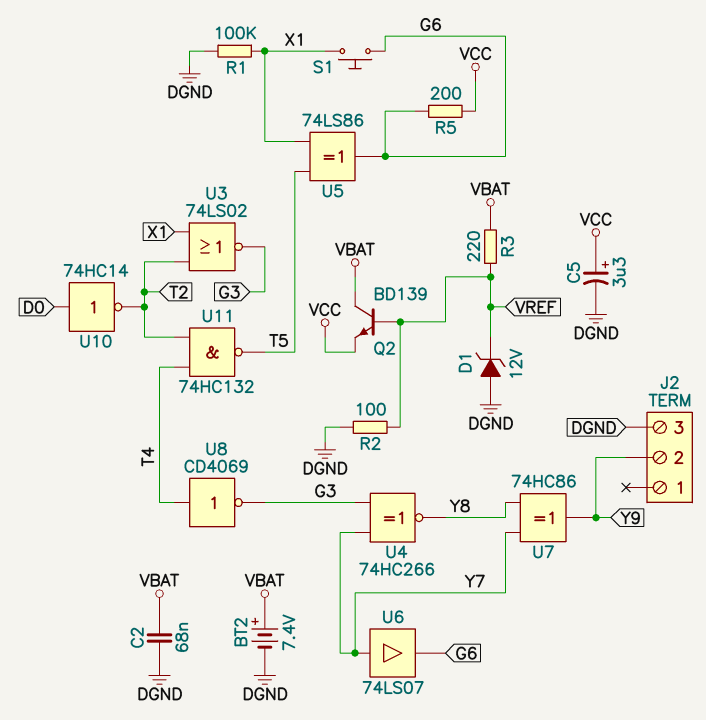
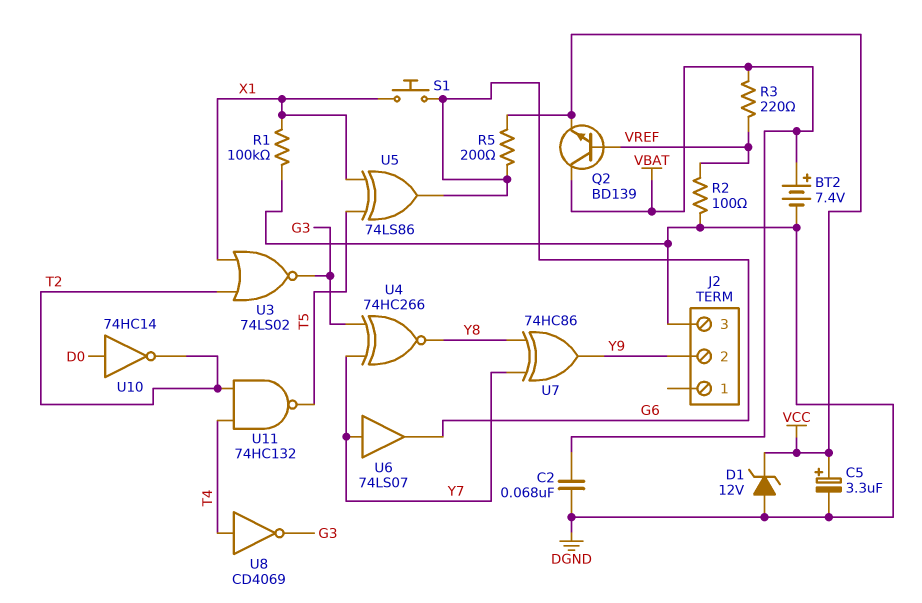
D1: zener 12V (A DGND, K VREF) -> zener 12V (A DGND, K VCC)

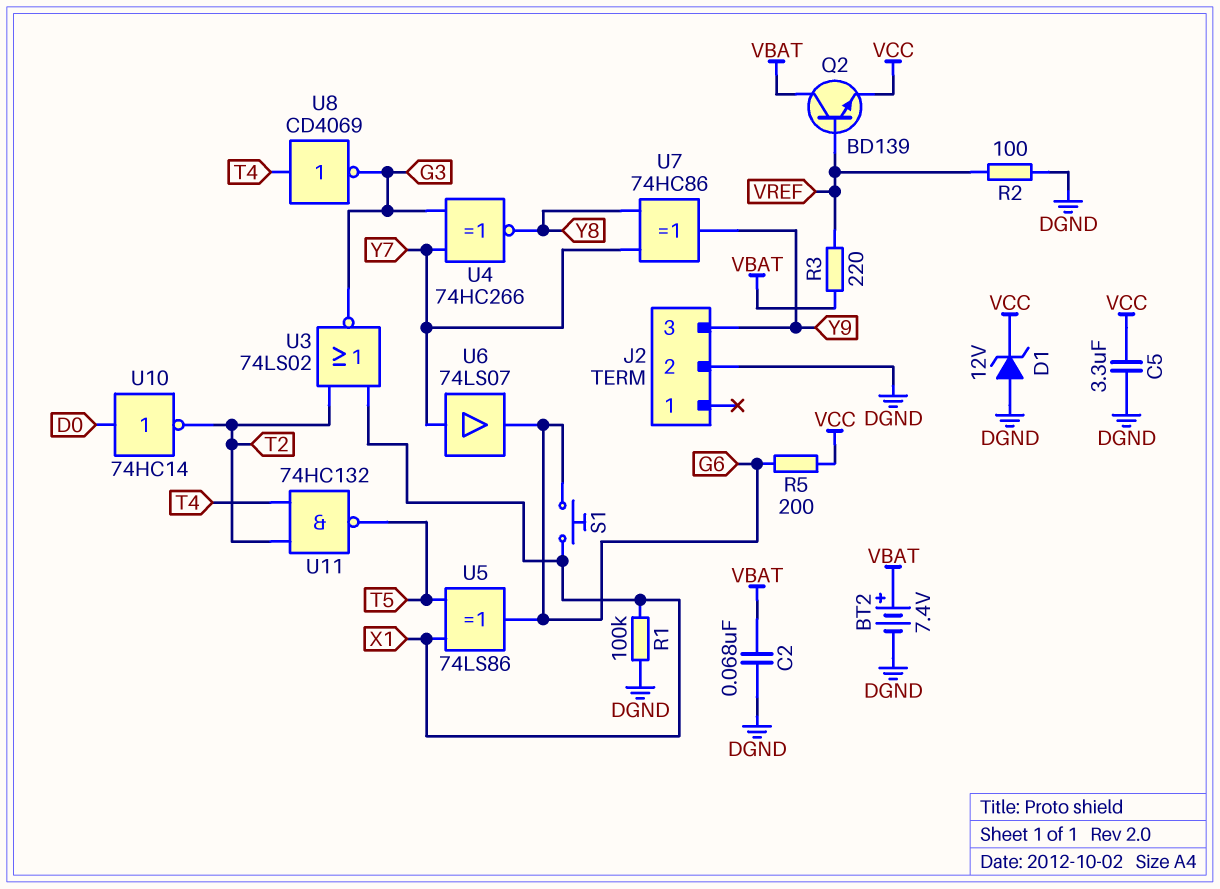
C5: 3.3uF (plus VCC, minus DGND) -> 3.3uF (DGND, VCC)
J2 pin 2: Y9 -> DGND
J2 pin 3: DGND -> Y9

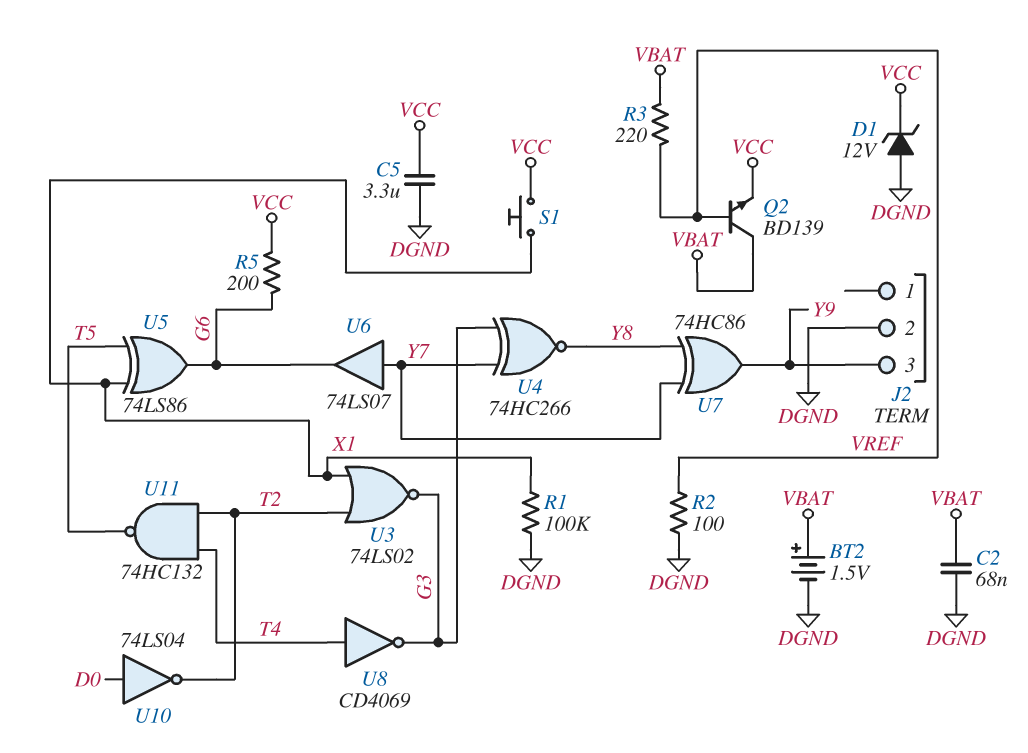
BT2: 7.4V (plus VBAT, minus DGND) -> 1.5V (plus VBAT, minus DGND)
S1: button (G6, X1) -> button (VCC, X1)
U10: NOT 74HC14 (in D0, out T2) -> NOT 74LS04 (in D0, out T2)

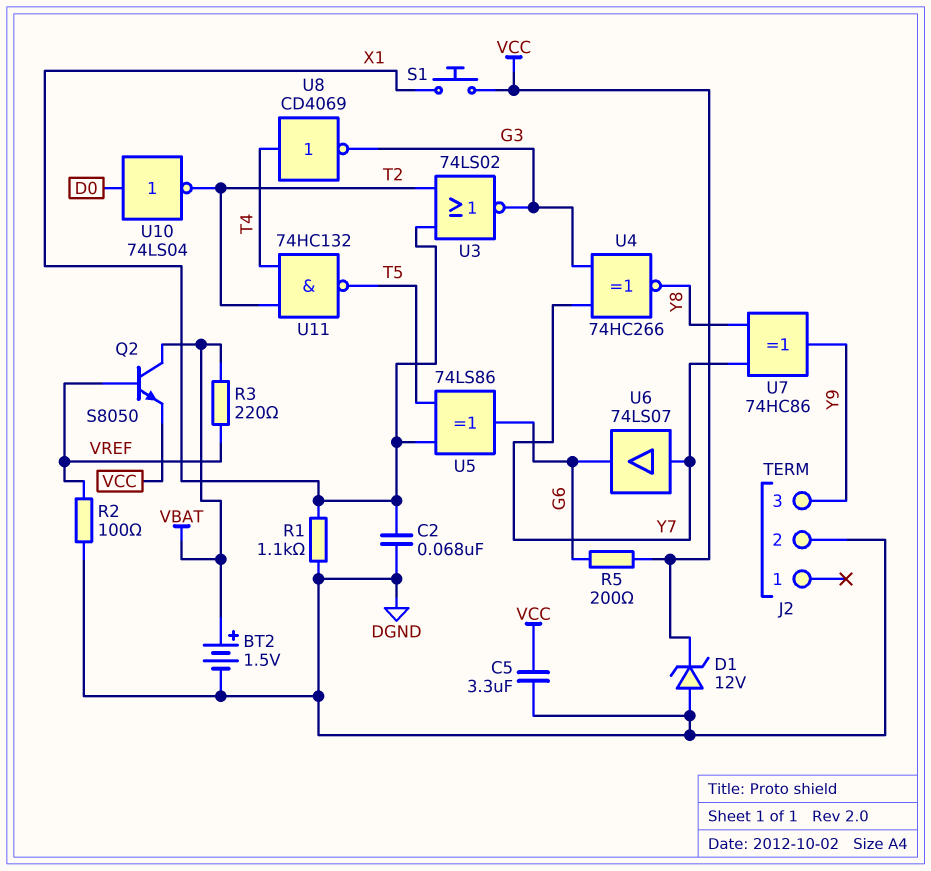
C2: 68nF (DGND, VBAT) -> 68nF (DGND, X1)
Q2: NPN BD139 (B VREF, C VBAT, E VCC) -> NPN S8050 (B VREF, C VBAT, E VCC)
R1: 100k (DGND, X1) -> 1.1k (DGND, X1)

